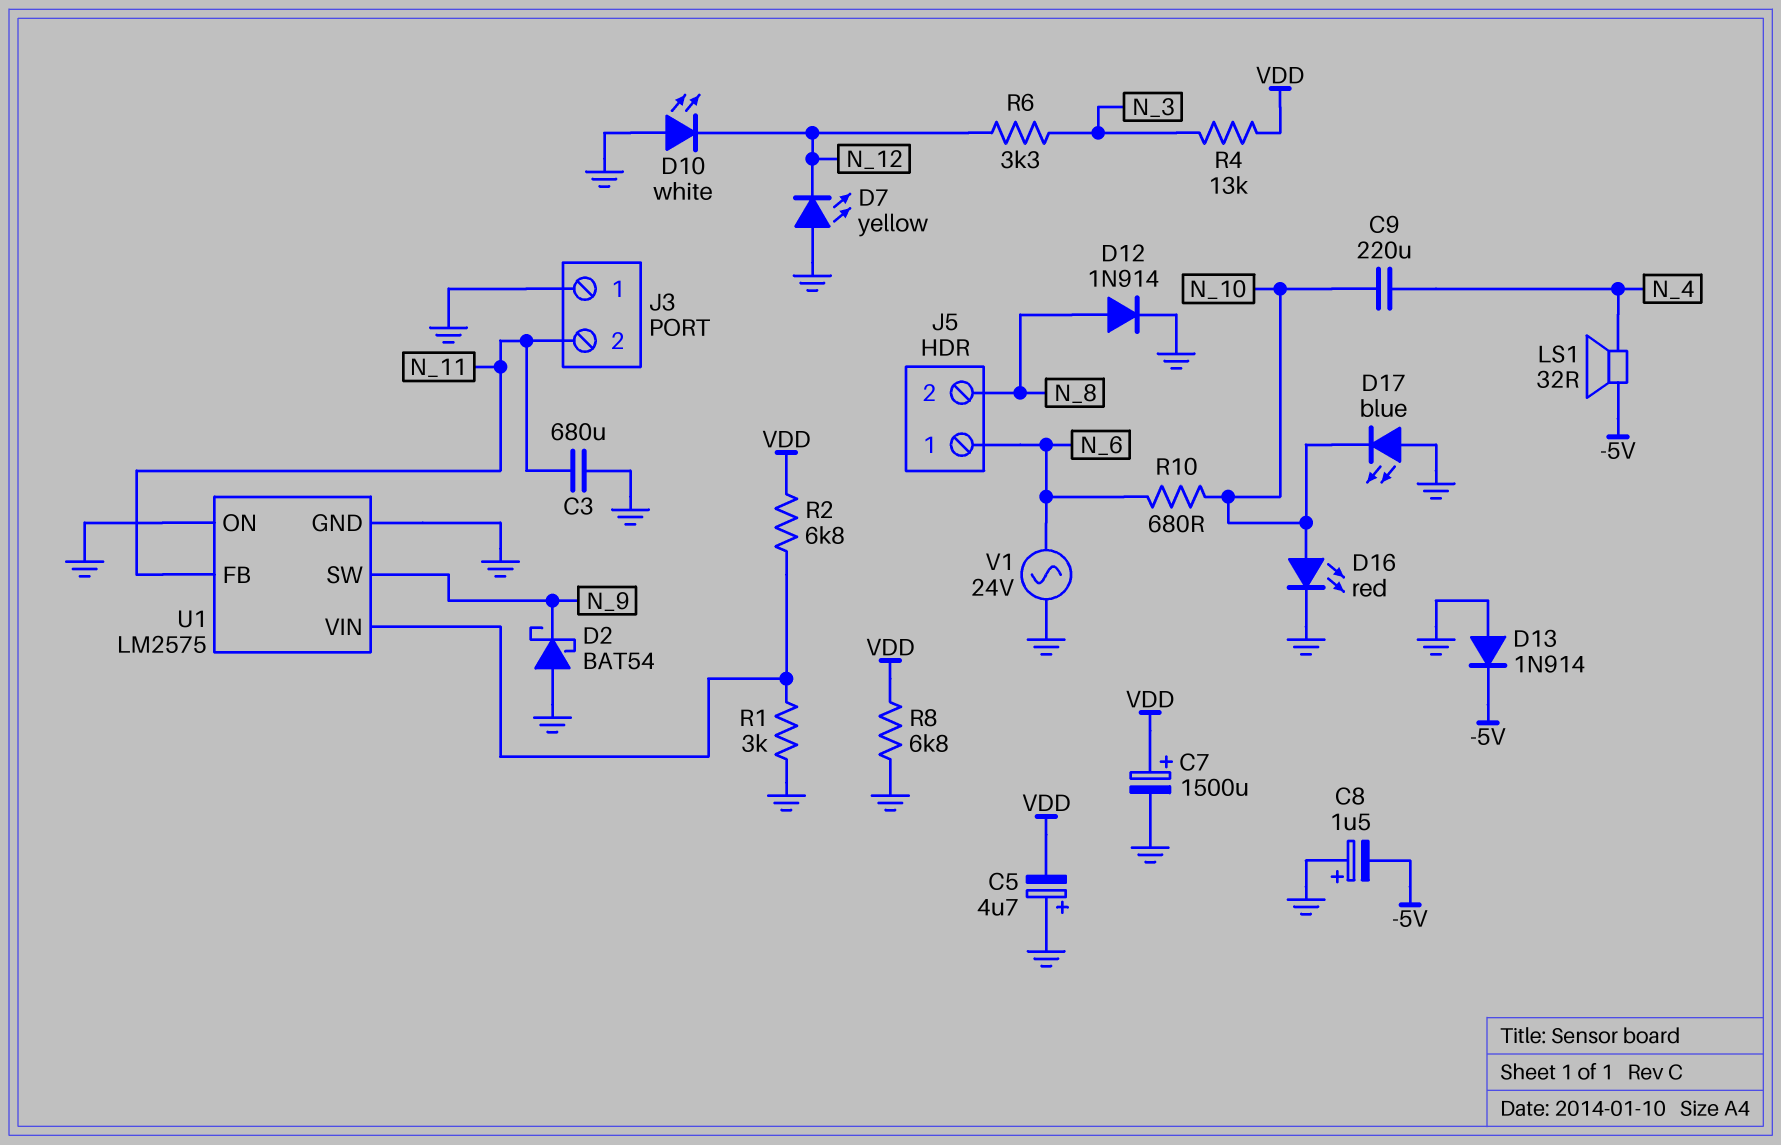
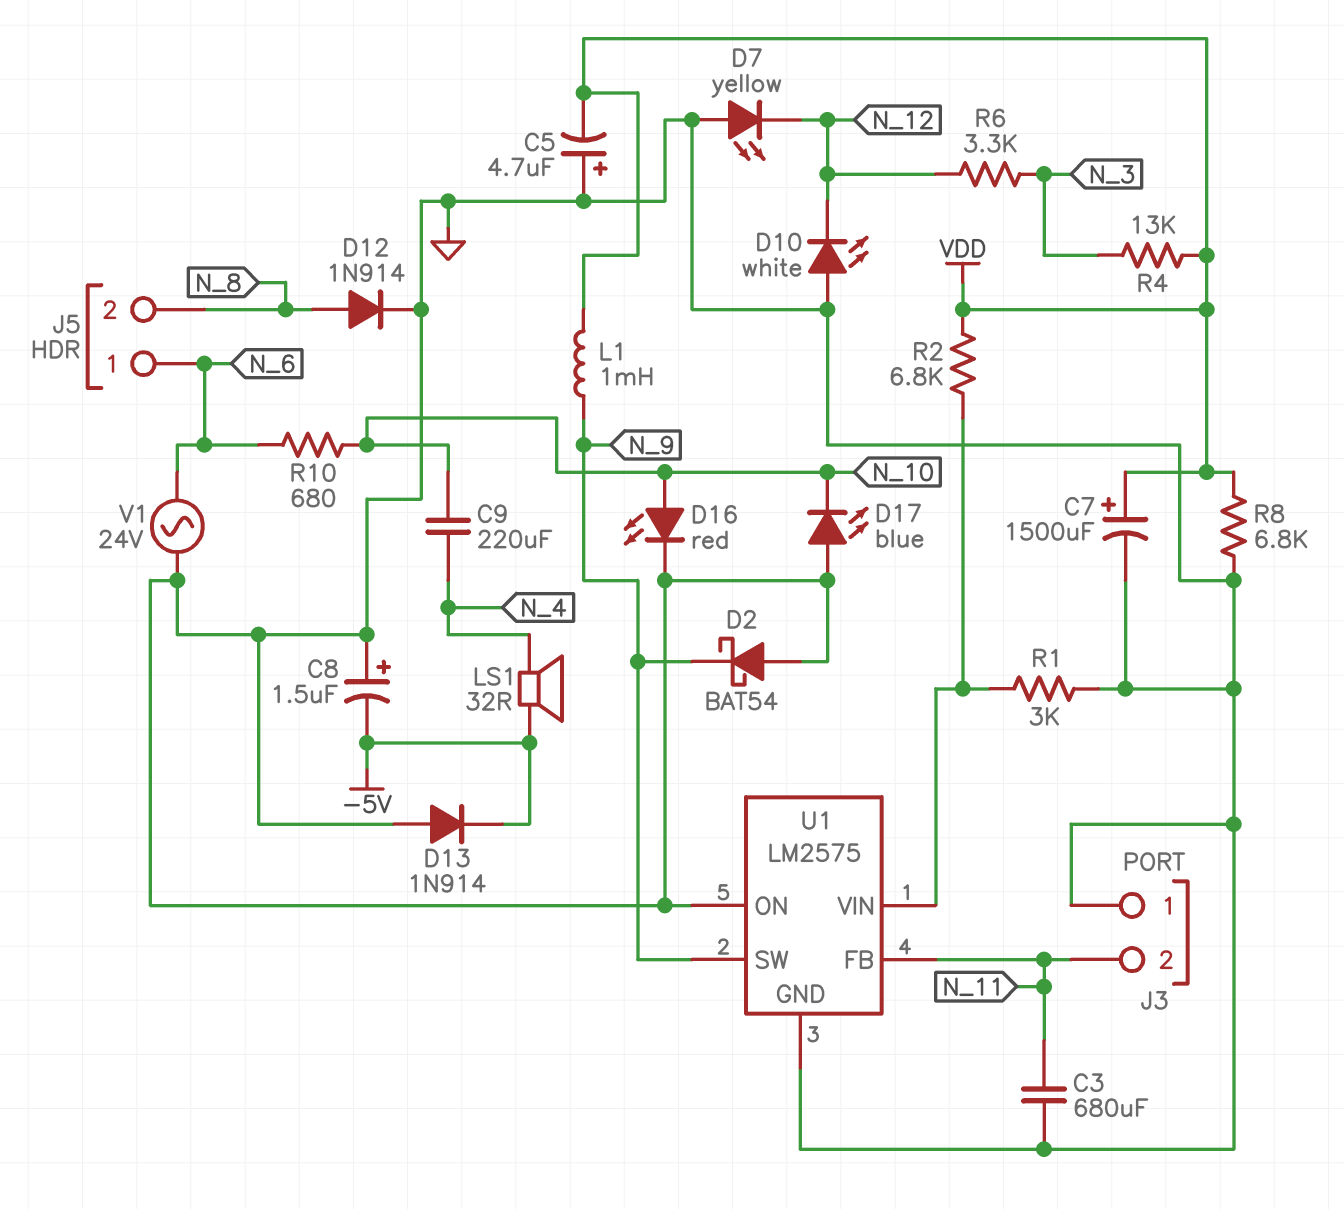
L1: none -> 1mH (N_9, VDD)

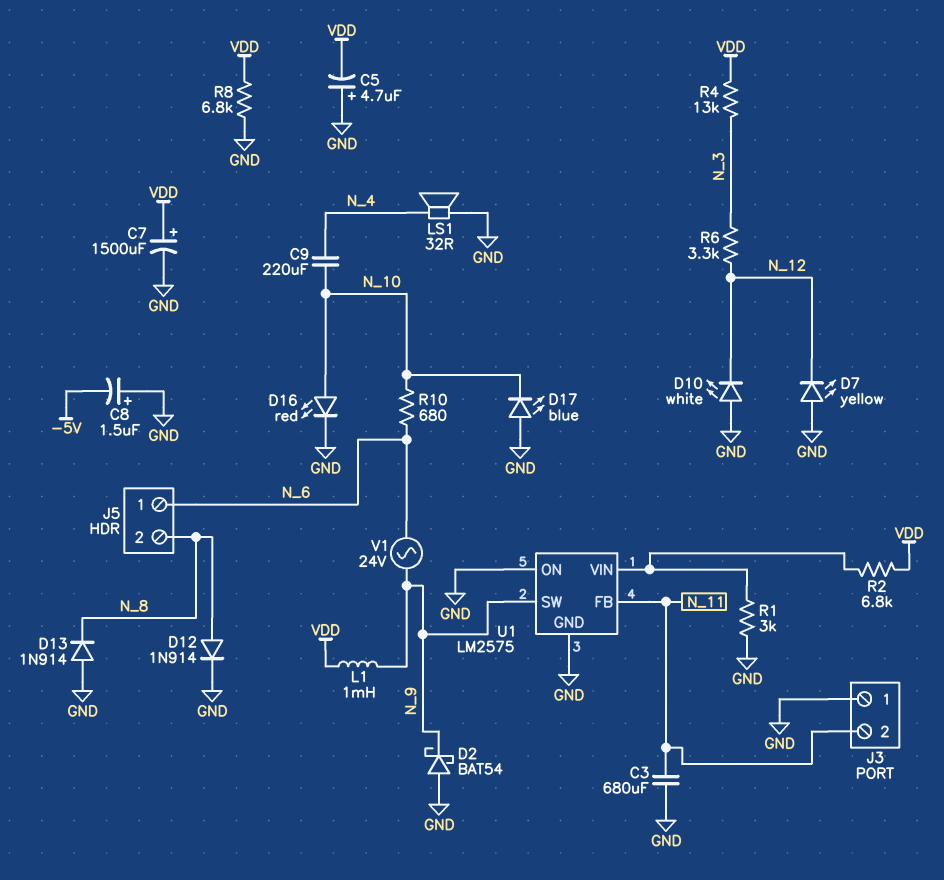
D13: diode 1N914 (A GND, K -5V) -> diode 1N914 (A GND, K N_8)
LS1: speaker 32R (-5V, N_4) -> speaker 32R (GND, N_4)
V1: AC 24V (GND, N_6) -> AC 24V (N_6, N_9)

